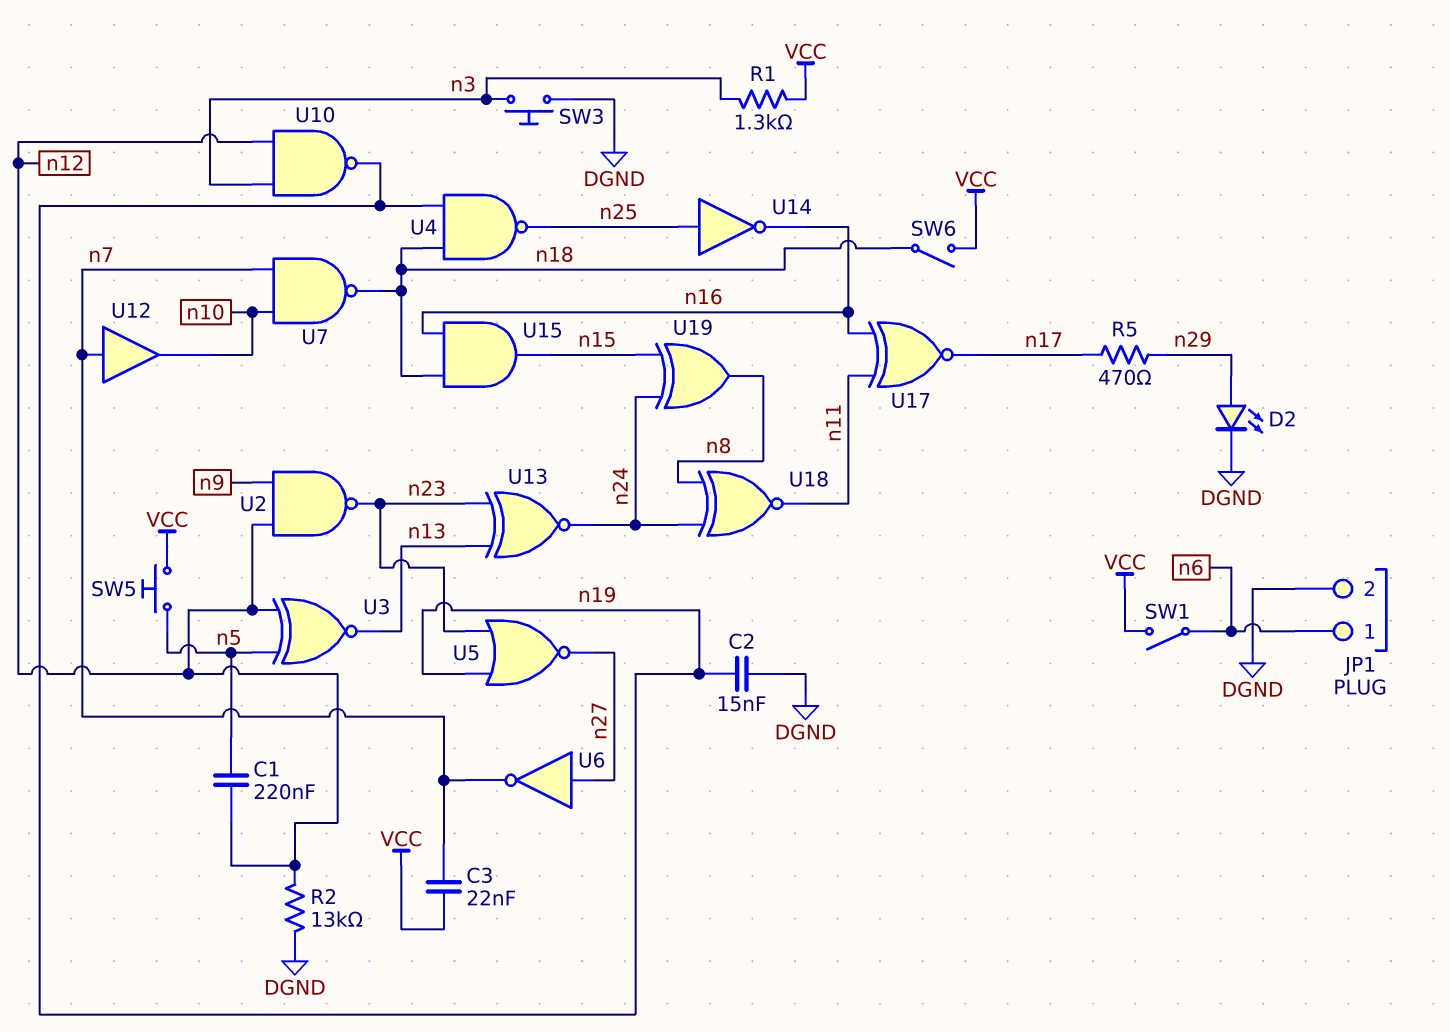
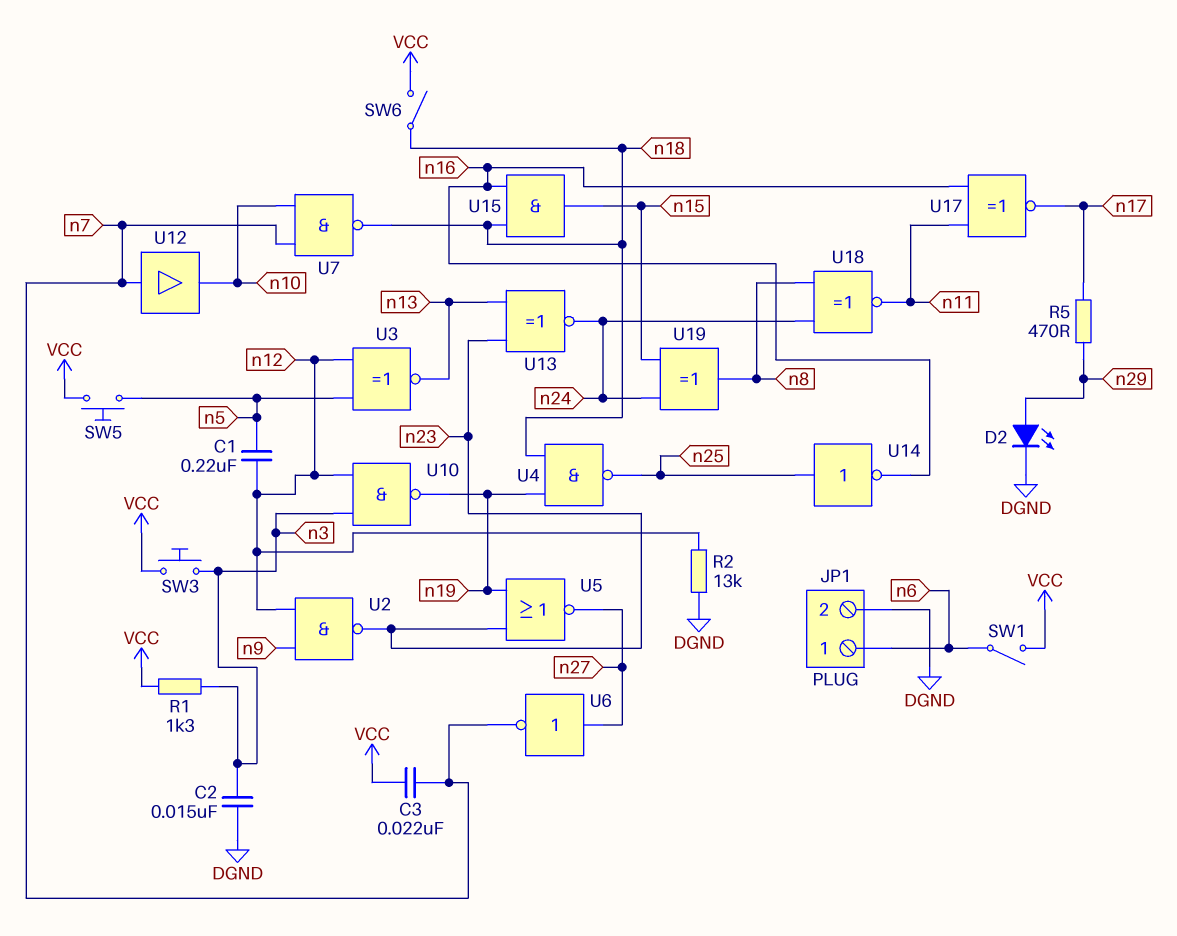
C2: 15nF (DGND, n19) -> 15nF (DGND, n3)
SW3: button (DGND, n3) -> button (VCC, n3)

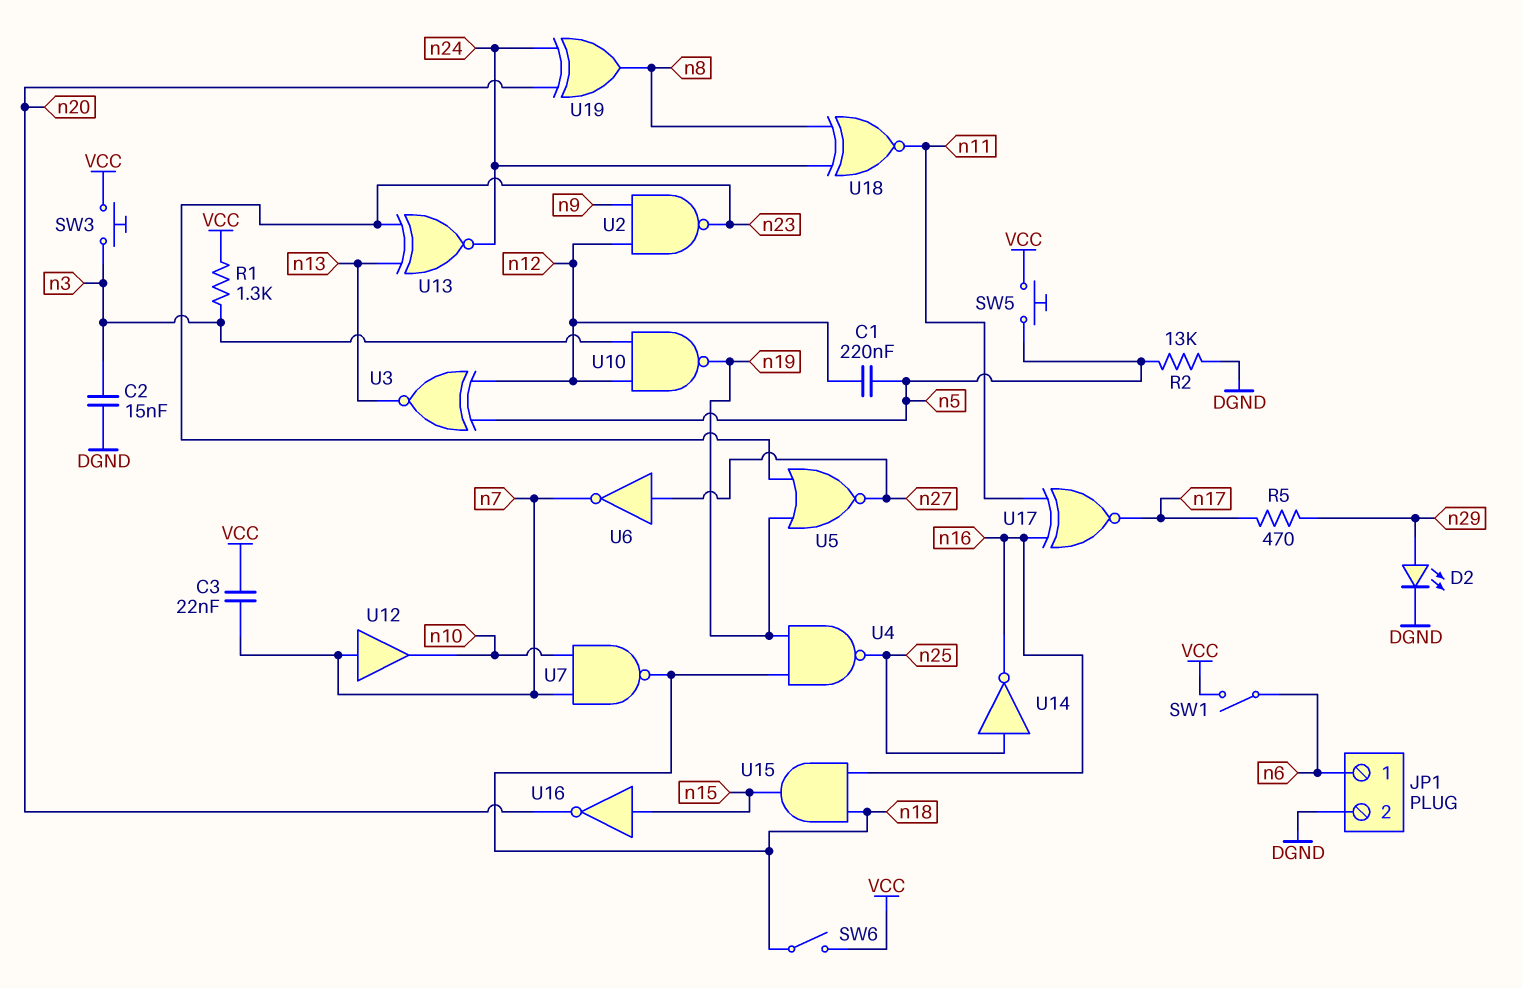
R2: 13k (DGND, n12) -> 13k (DGND, n5)
U16: none -> NOT (in n15, out n20)
U19: XOR (in n15, in n24, out n8) -> XOR (in n20, in n24, out n8)

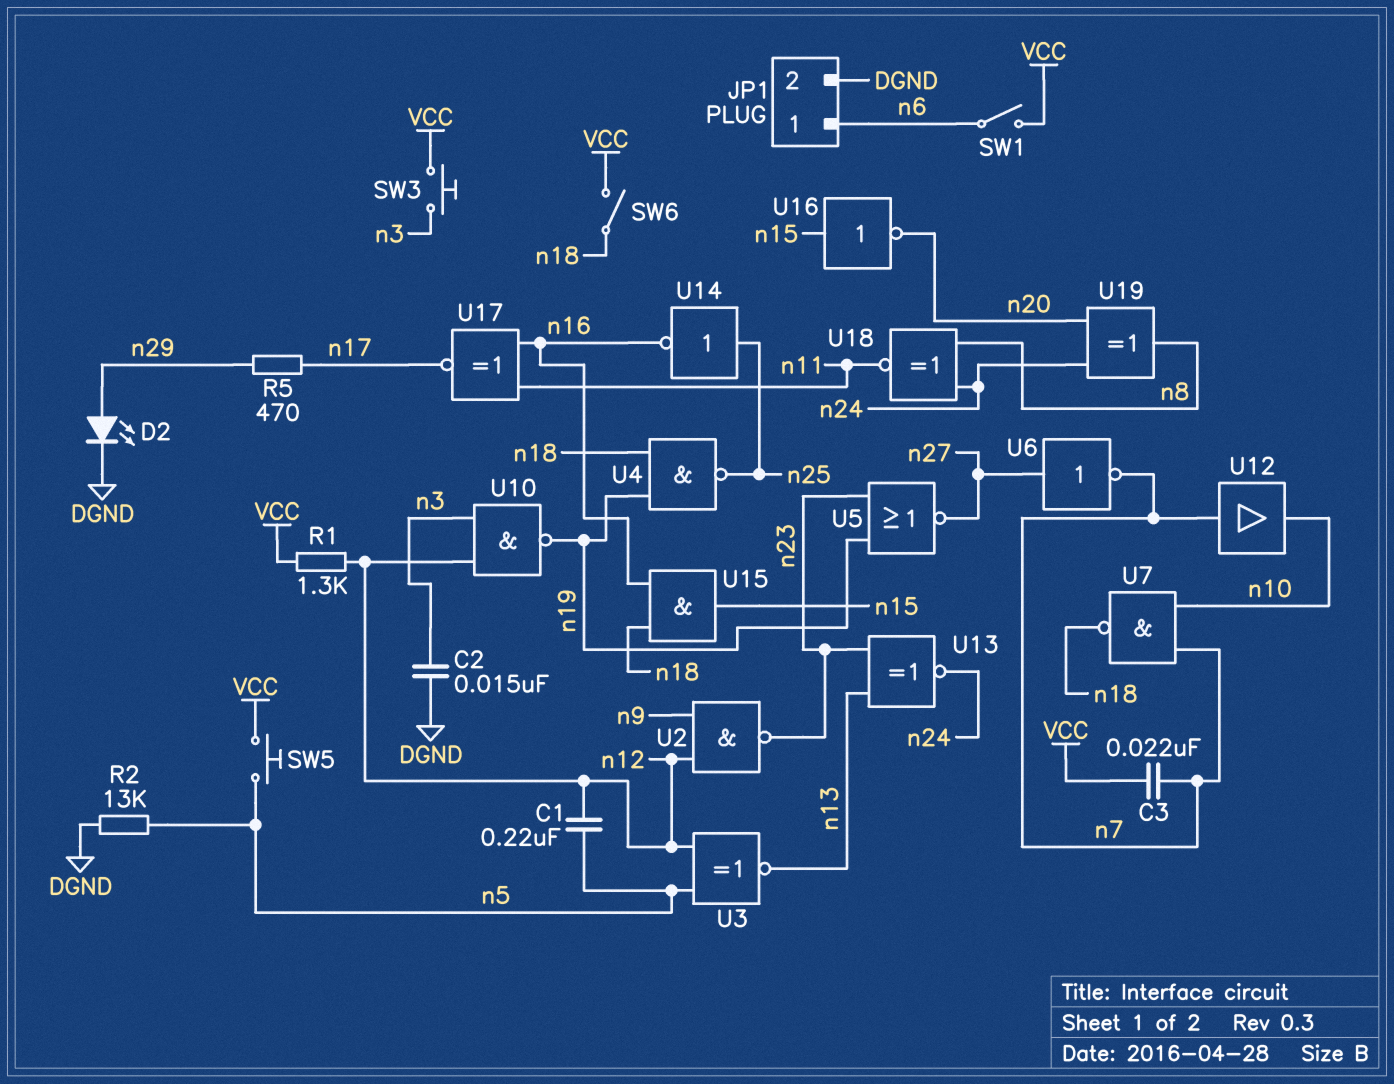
R1: 1.3k (VCC, n3) -> 1.3k (VCC, n12)

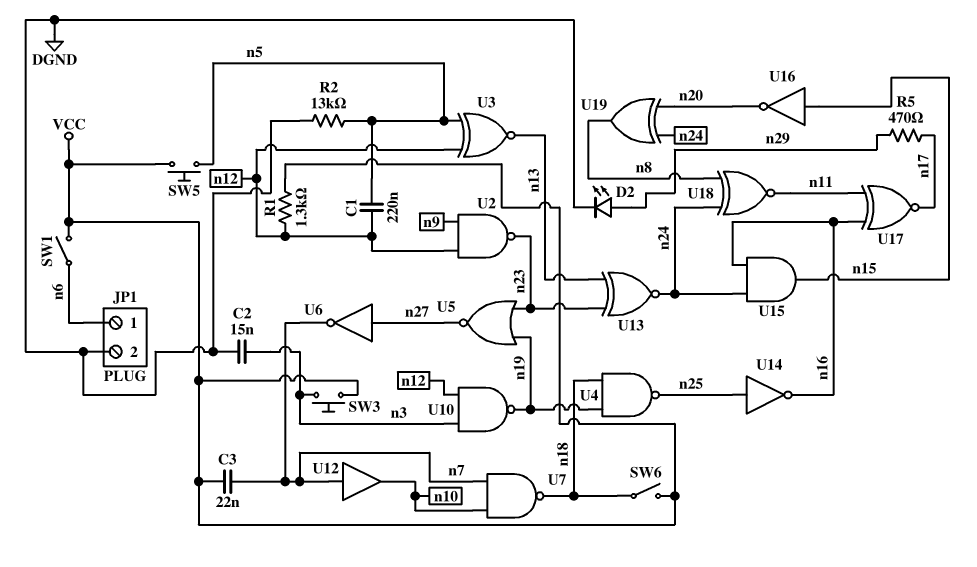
U15: AND (in n16, in n18, out n15) -> AND (in n16, in n24, out n15)

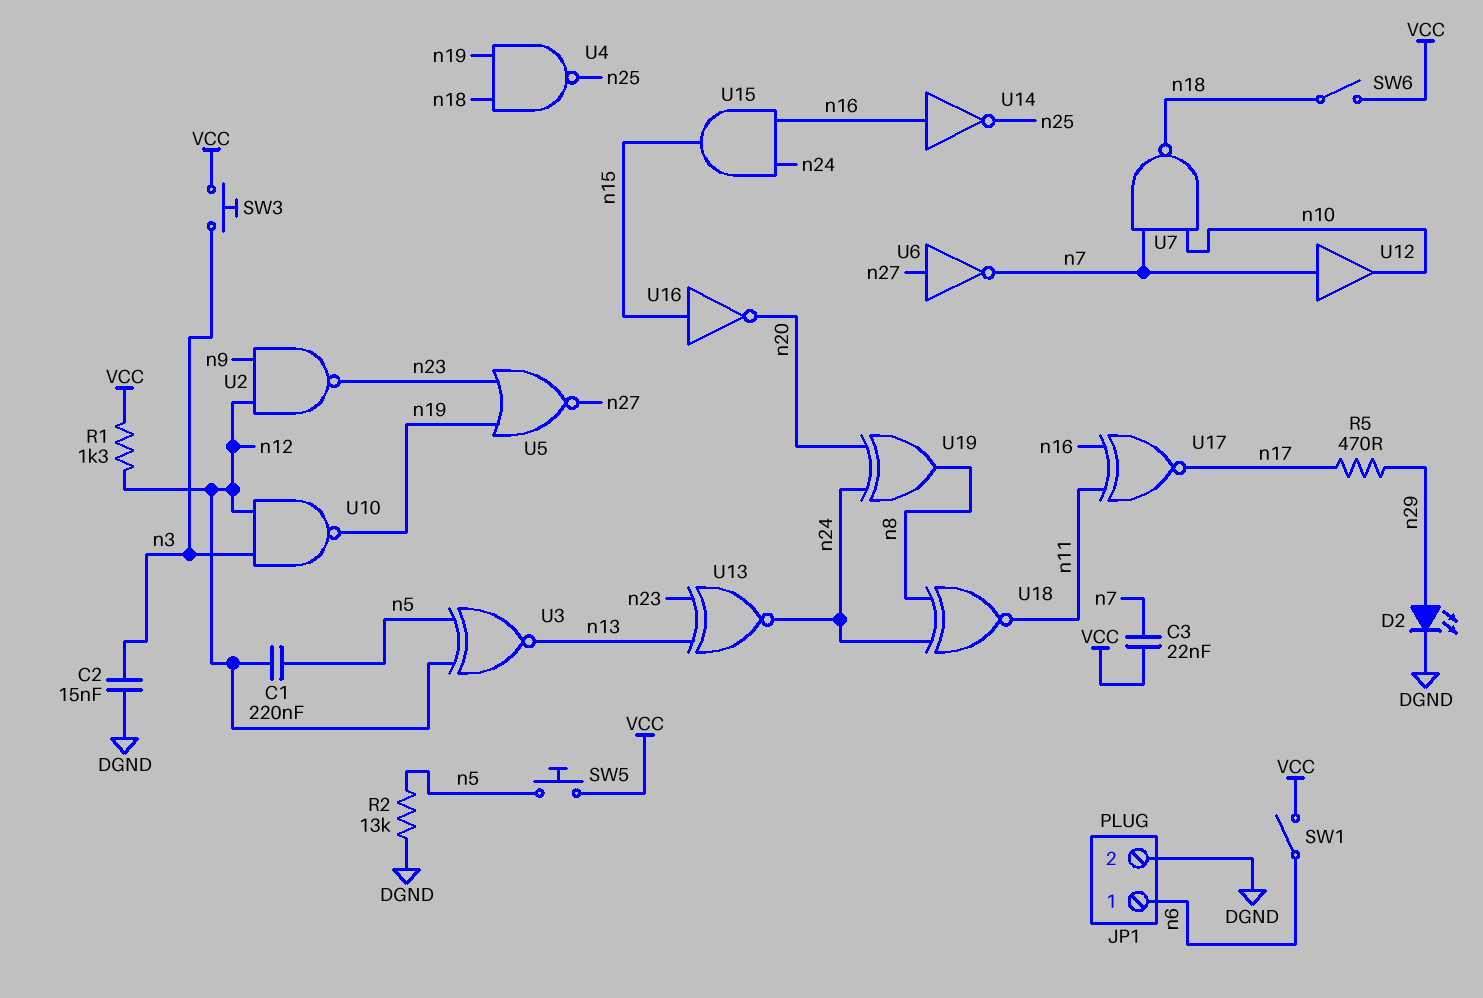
U14: NOT (in n25, out n16) -> NOT (in n16, out n25)

